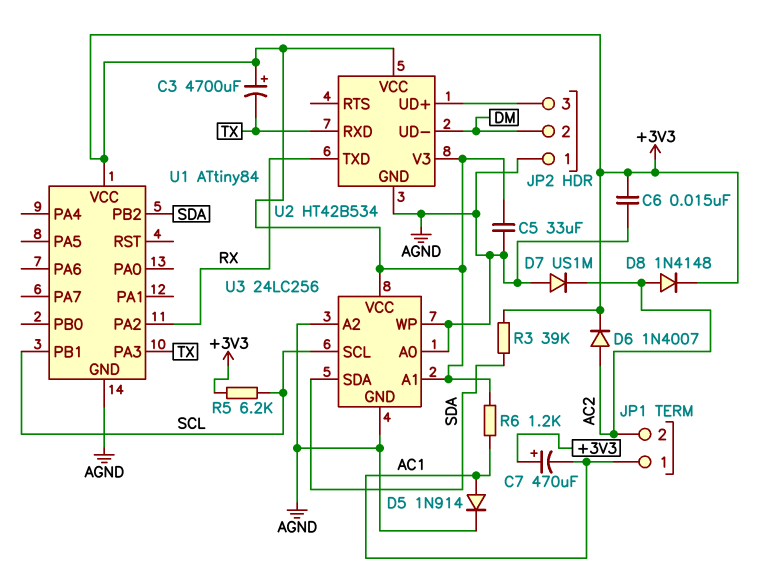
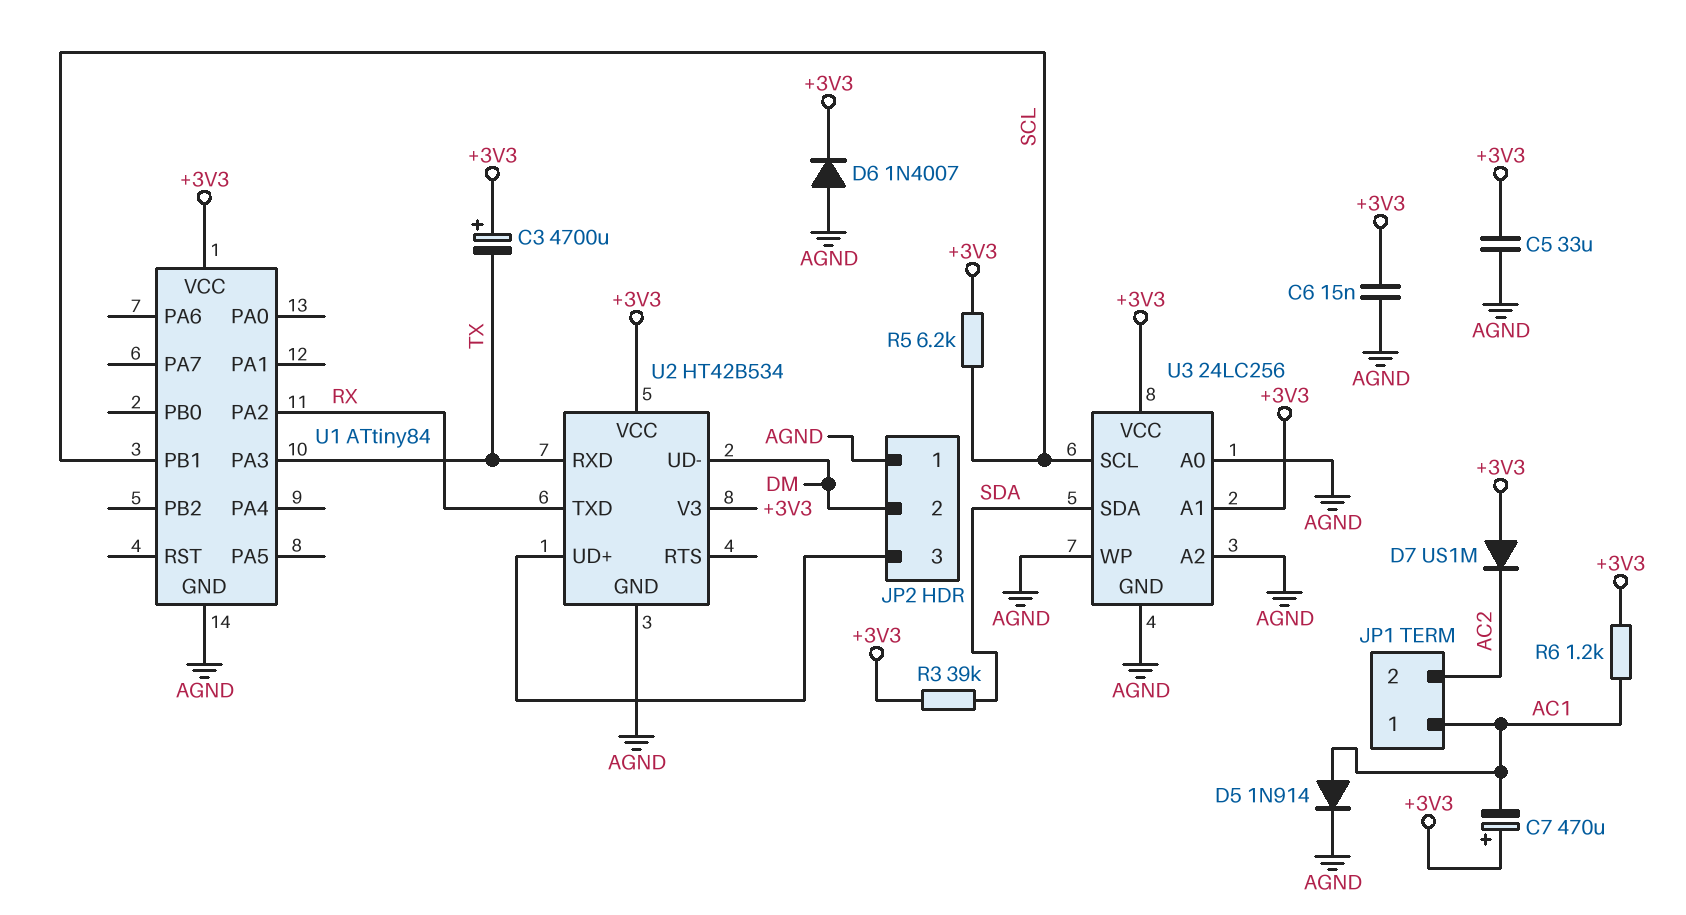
D6: diode 1N4007 (A AC2, K +3V3) -> diode 1N4007 (A AGND, K +3V3)
D7: diode US1M (A AGND, K AC2) -> diode US1M (A +3V3, K AC2)
D8: diode 1N4148 (A AC2, K +3V3) -> none
U1 pin PB2: SDA -> none

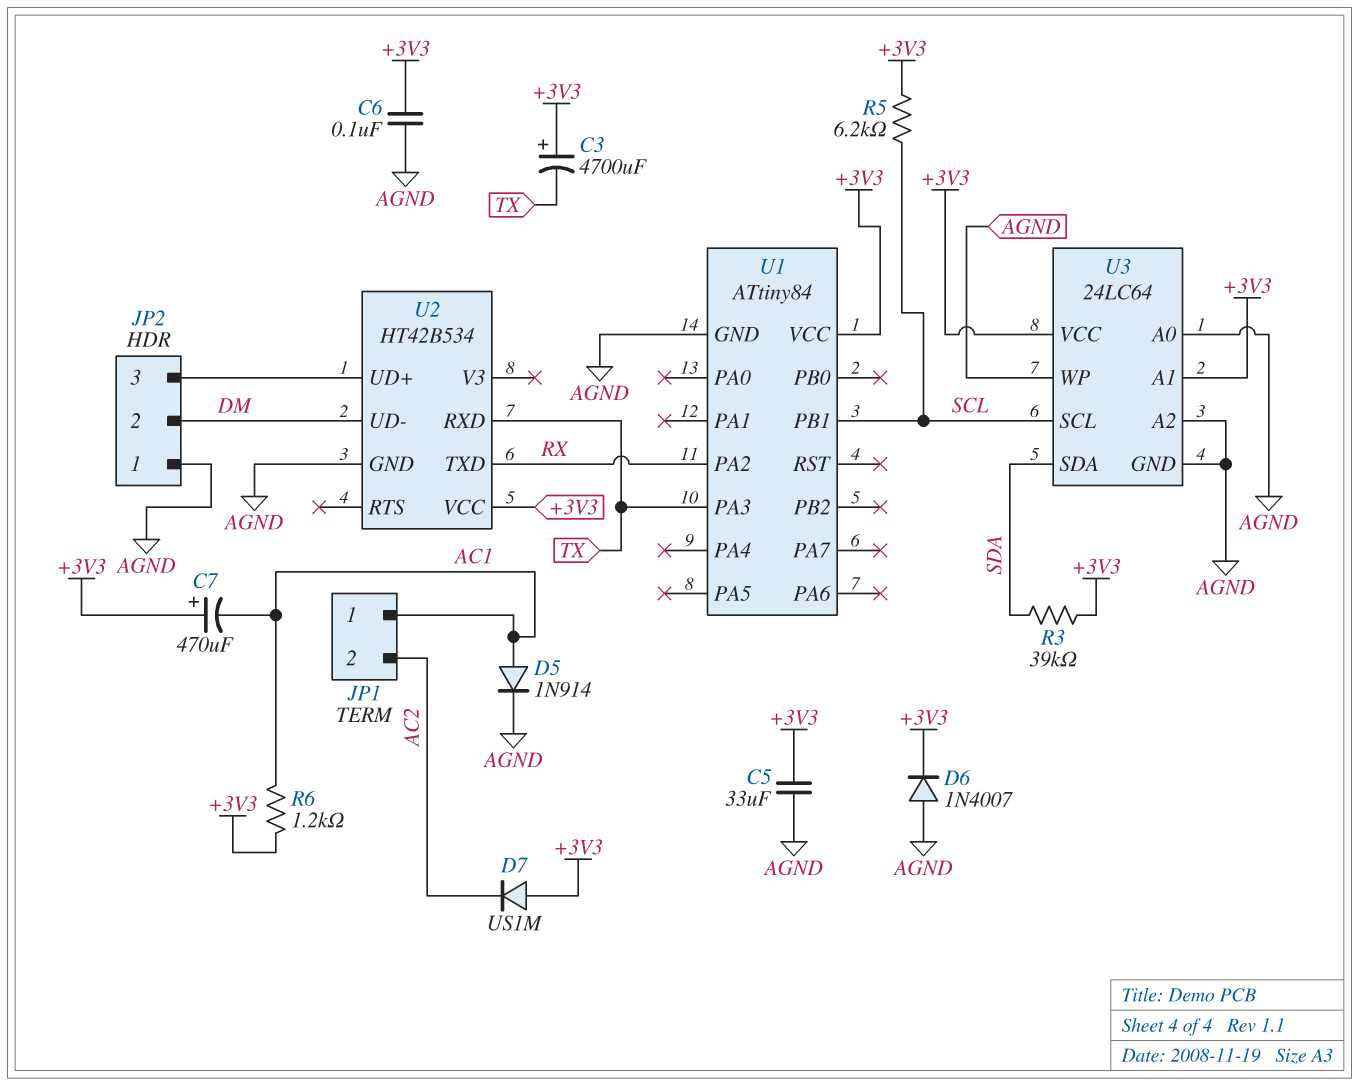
C6: 15nF (+3V3, AGND) -> 100nF (+3V3, AGND)
U2 pin V3: +3V3 -> none
U3: 24LC256 -> 24LC64

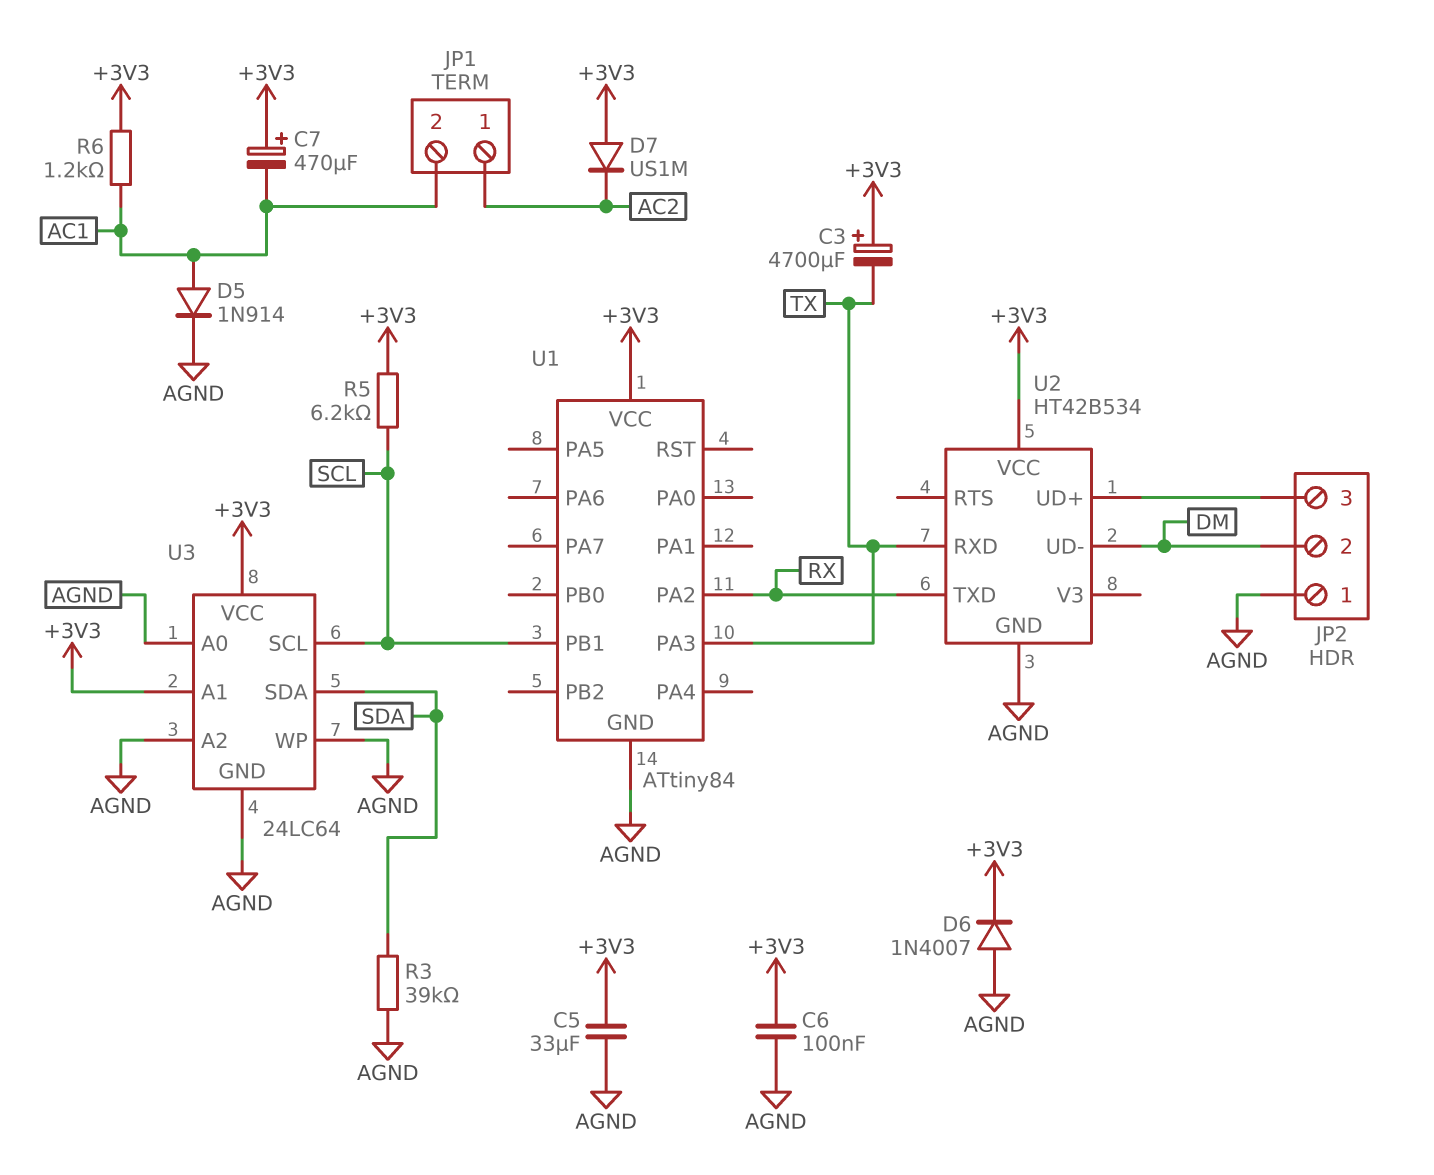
JP1 pin 1: AC1 -> AC2
JP1 pin 2: AC2 -> AC1
R3: 39k (+3V3, SDA) -> 39k (AGND, SDA)

